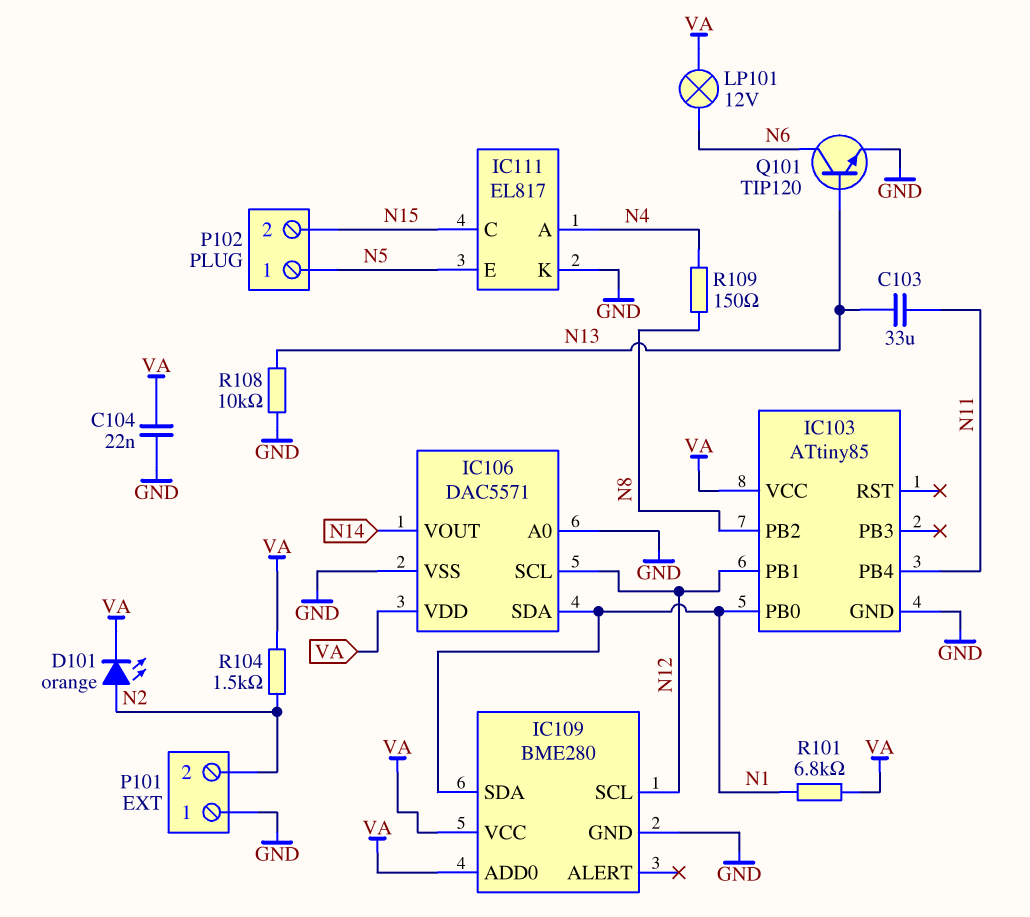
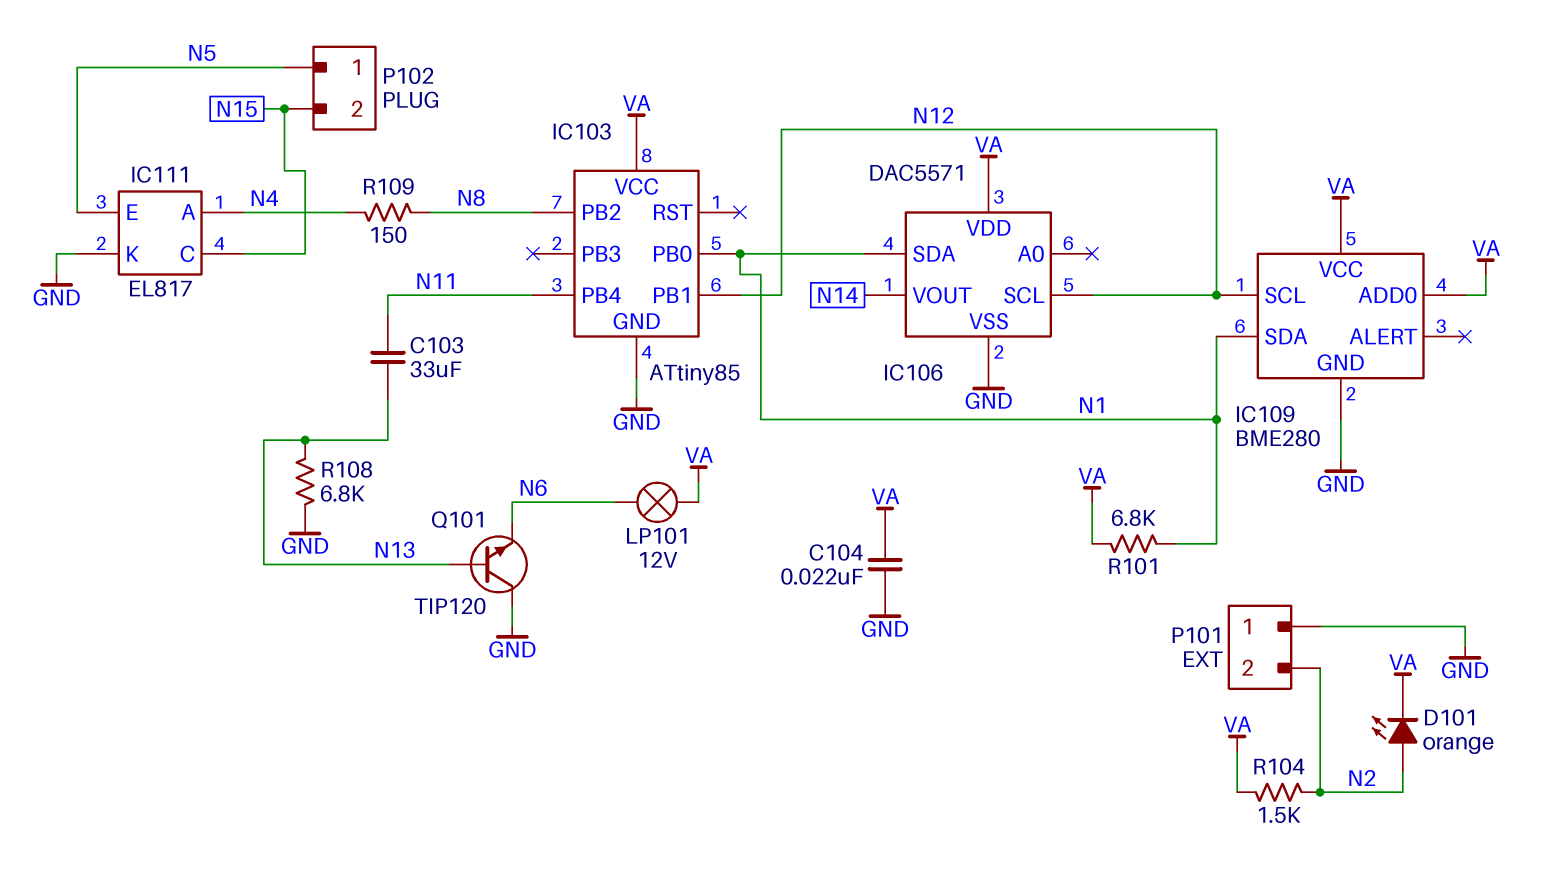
IC106 pin A0: GND -> none
Q101: NPN TIP120 (B N13, C N6, E GND) -> NPN TIP120 (B N13, C GND, E N6)
R108: 10k (GND, N13) -> 6.8k (GND, N13)

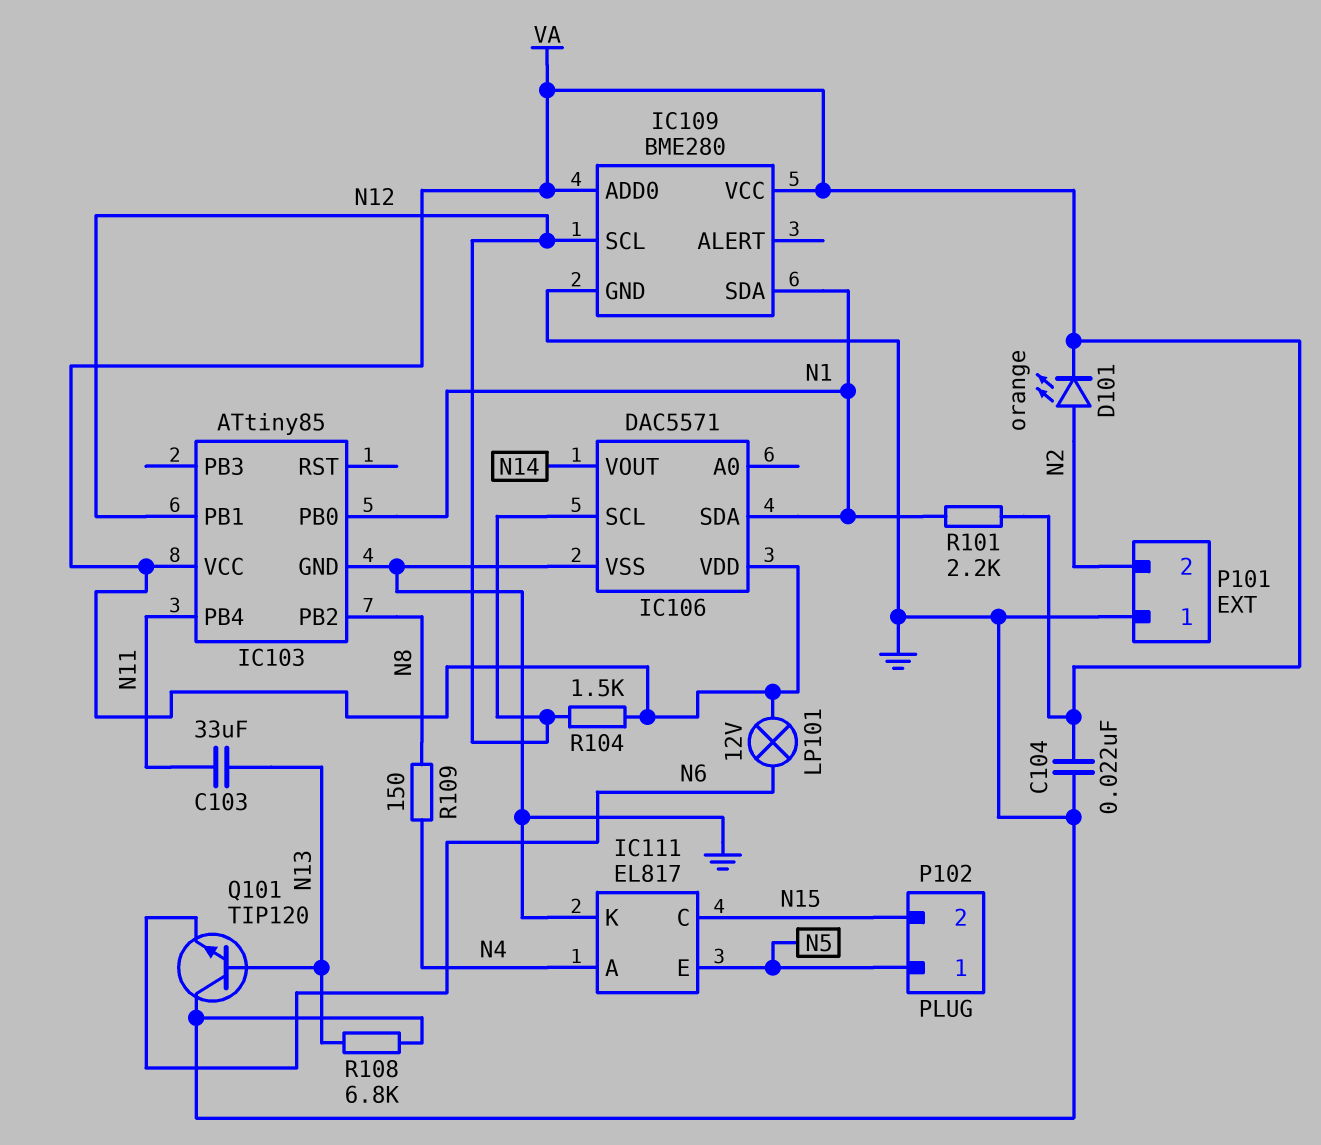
R101: 6.8k (N1, VA) -> 2.2k (N1, VA)
R104: 1.5k (N2, VA) -> 1.5k (N12, VA)

